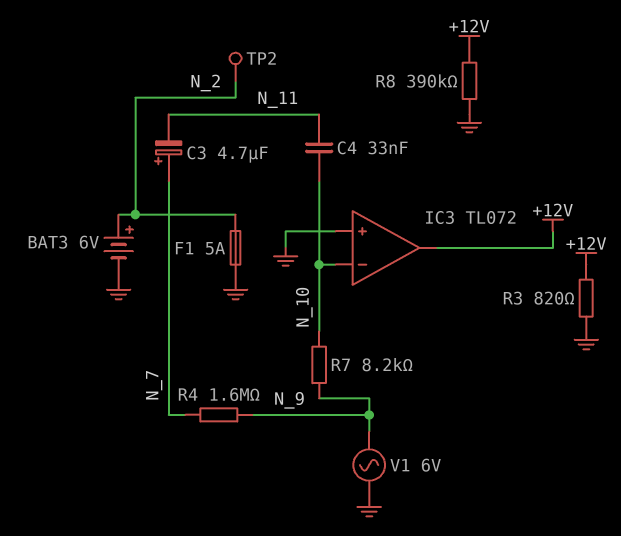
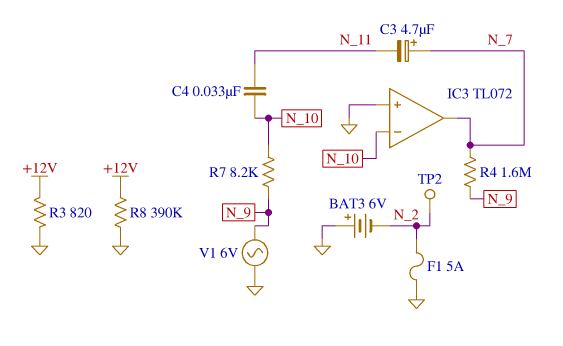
BAT3: 6V (plus N_2, minus GND) -> 6V (plus GND, minus N_2)
IC3 pin out: +12V -> N_7

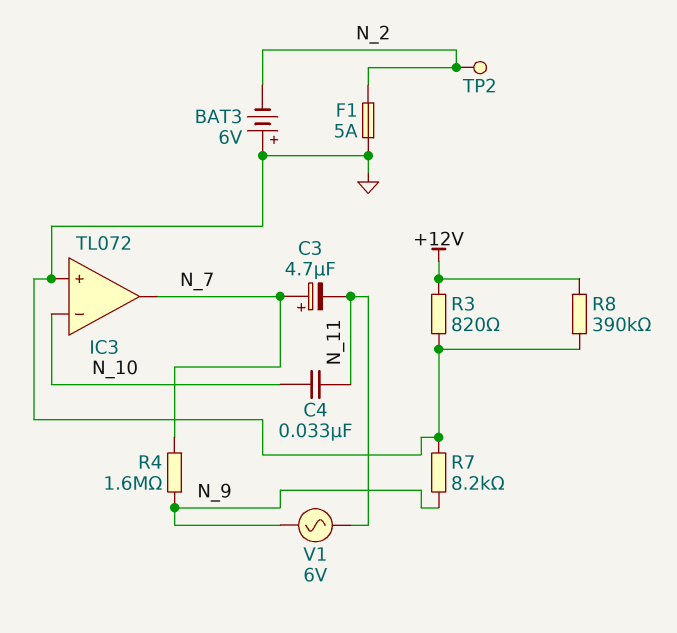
R7: 8.2k (N_9, N_10) -> 8.2k (GND, N_9)
V1: AC 6V (GND, N_9) -> AC 6V (N_9, N_11)

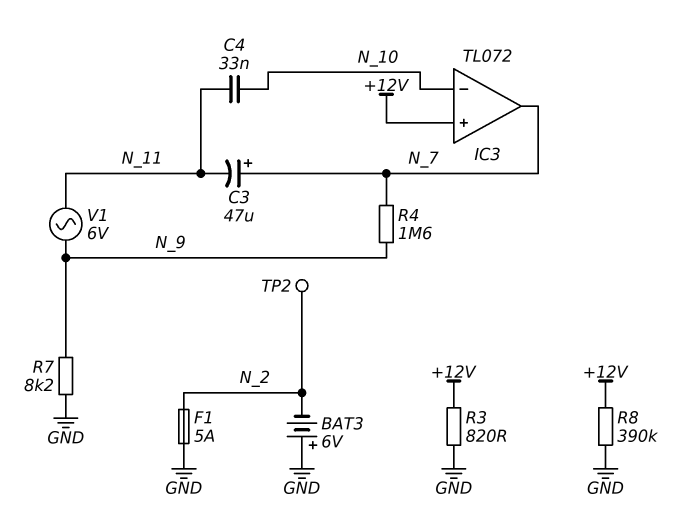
C3: 4.7uF (plus N_7, minus N_11) -> 47uF (plus N_7, minus N_11)
IC3 pin in+: GND -> +12V

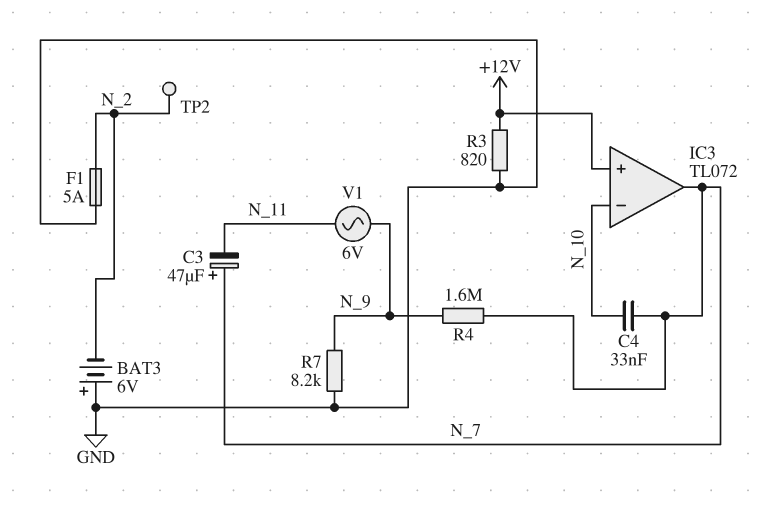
C4: 33nF (N_10, N_11) -> 33nF (N_7, N_10)
R8: 390k (+12V, GND) -> none

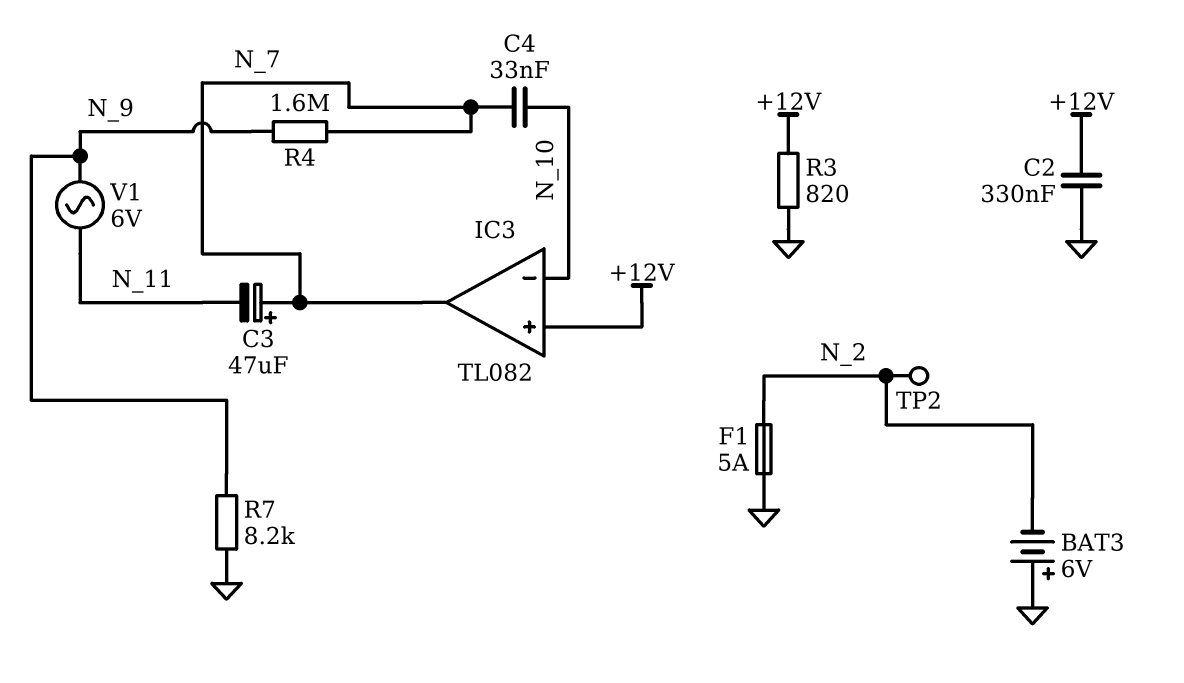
C2: none -> 330nF (+12V, GND)
IC3: TL072 -> TL082

